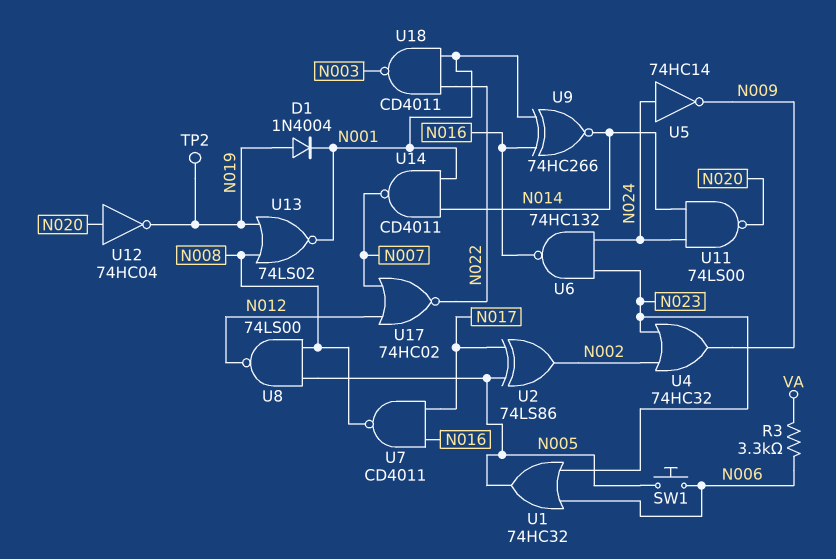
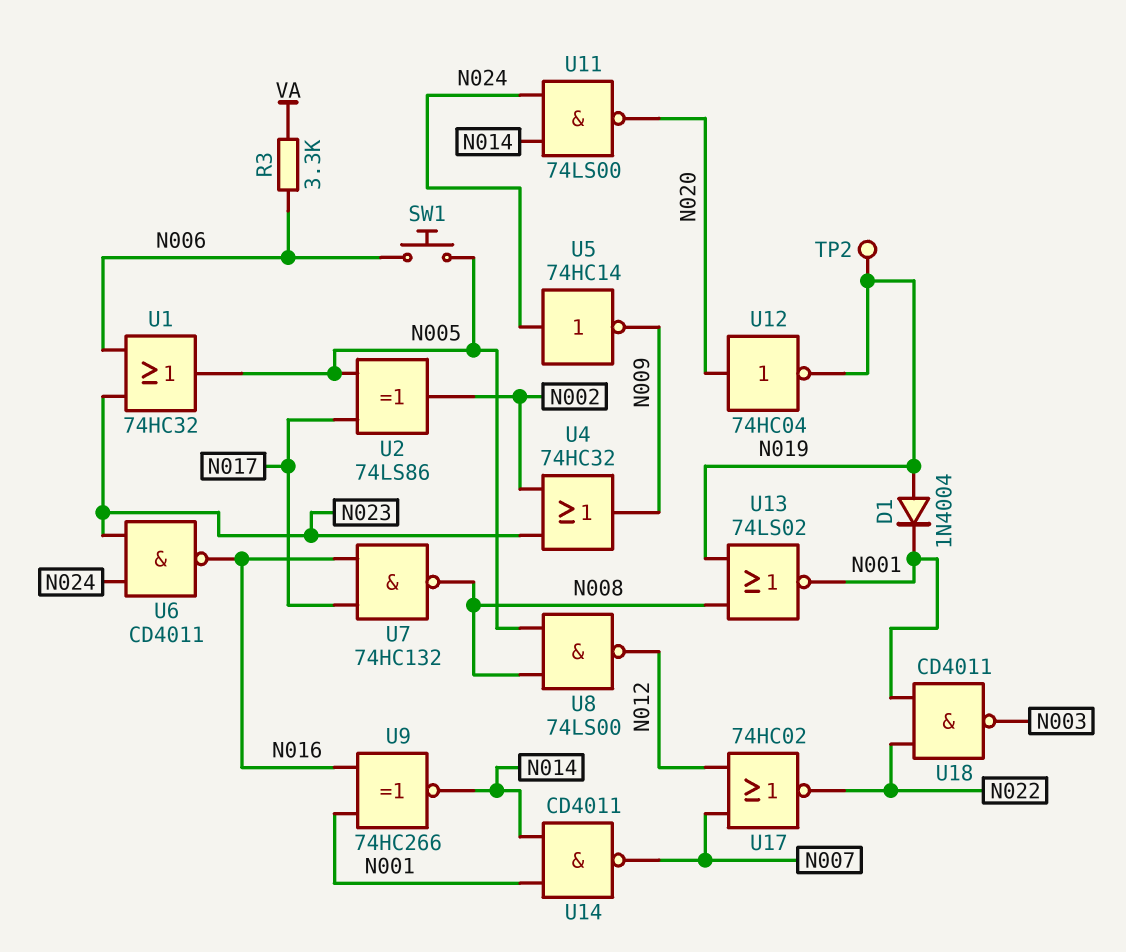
U6: NAND 74HC132 (in N023, in N024, out N016) -> NAND CD4011 (in N023, in N024, out N016)
U7: NAND CD4011 (in N016, in N017, out N008) -> NAND 74HC132 (in N016, in N017, out N008)

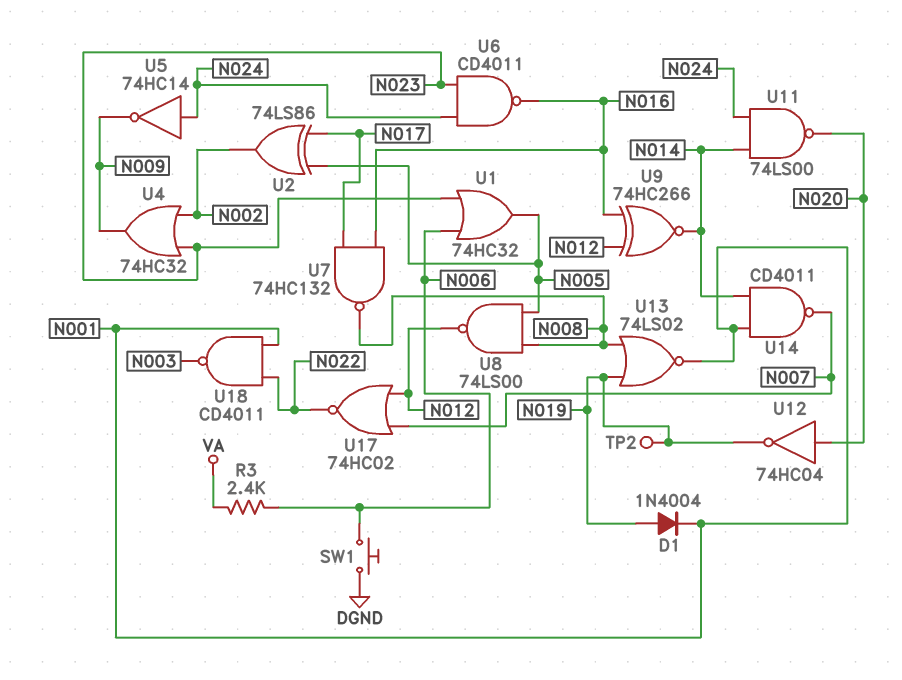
R3: 3.3k (N006, VA) -> 2.4k (N006, VA)
SW1: button (N005, N006) -> button (DGND, N006)
U9: XNOR 74HC266 (in N001, in N016, out N014) -> XNOR 74HC266 (in N012, in N016, out N014)

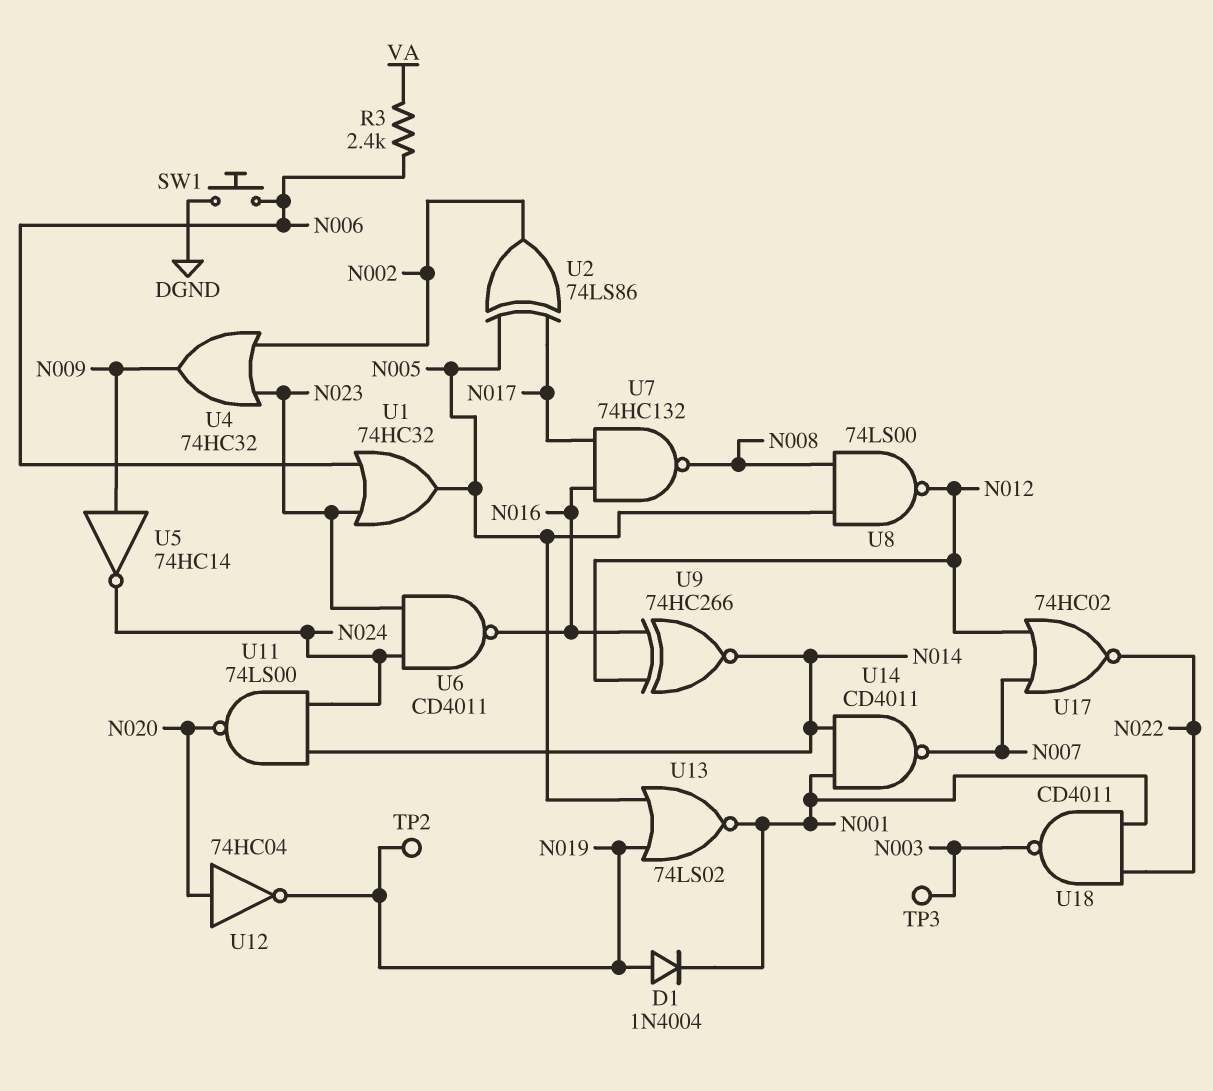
TP3: none -> test point (N003)
U5: NOT 74HC14 (in N024, out N009) -> NOT 74HC14 (in N009, out N024)
U13: NOR 74LS02 (in N008, in N019, out N001) -> NOR 74LS02 (in N005, in N019, out N001)

